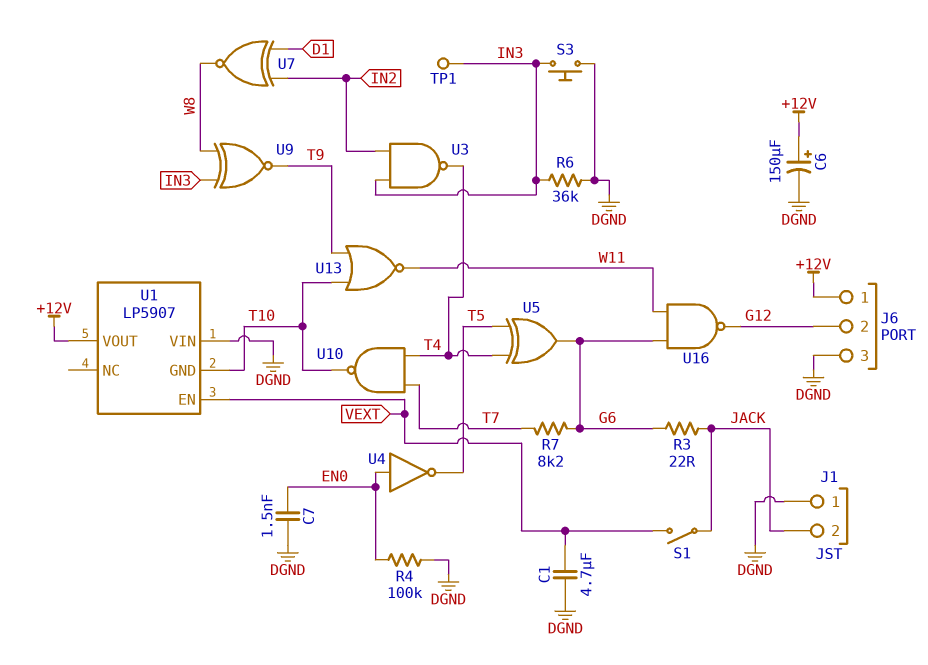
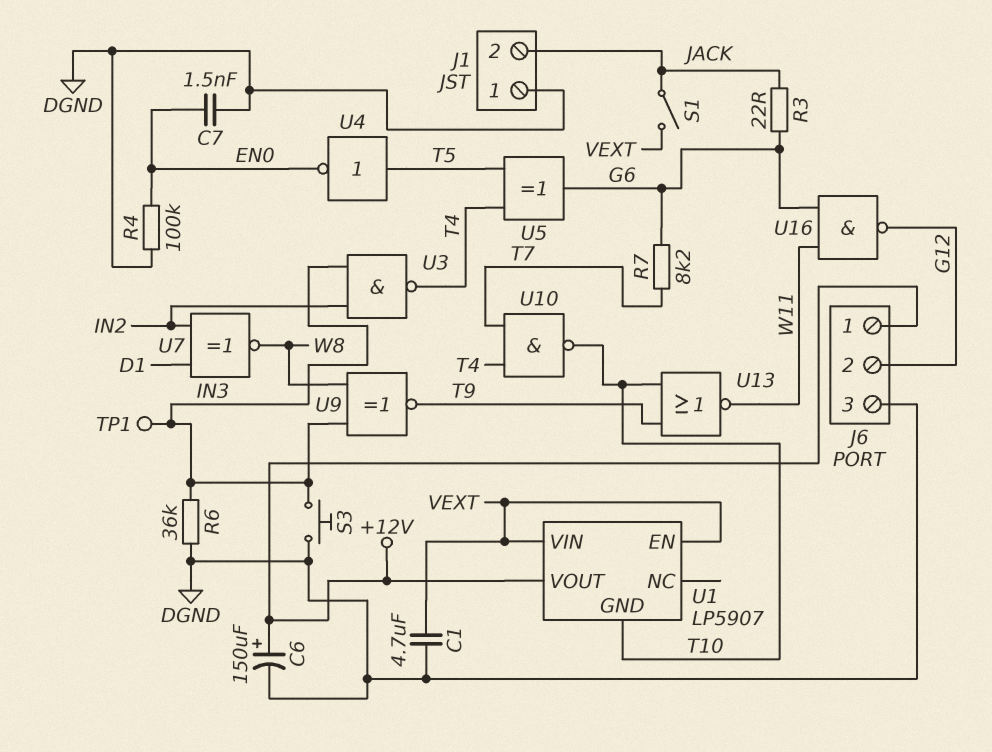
U1 pin VIN: DGND -> VEXT
U4: NOT (in EN0, out T5) -> NOT (in T5, out EN0)

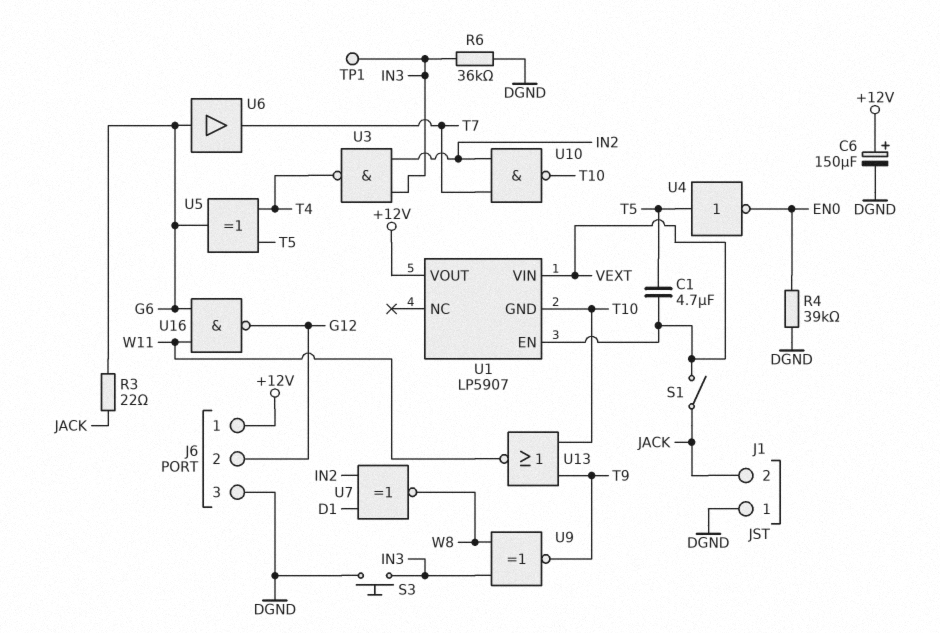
C1: 4.7uF (DGND, VEXT) -> 4.7uF (T5, VEXT)
C7: 1.5nF (DGND, EN0) -> none
R4: 100k (DGND, EN0) -> 39k (DGND, EN0)
R7: 8.2k (G6, T7) -> none
U6: none -> buffer (in G6, out T7)
U10: NAND (in T4, in T7, out T10) -> NAND (in IN2, in T7, out T10)

